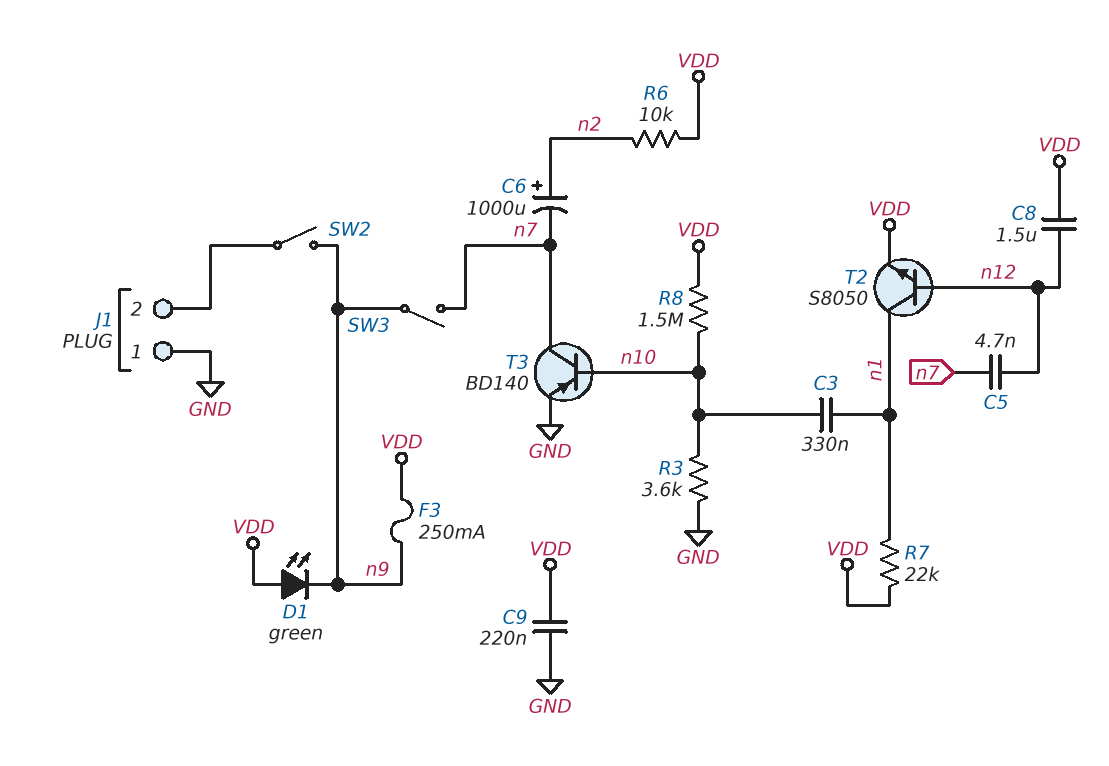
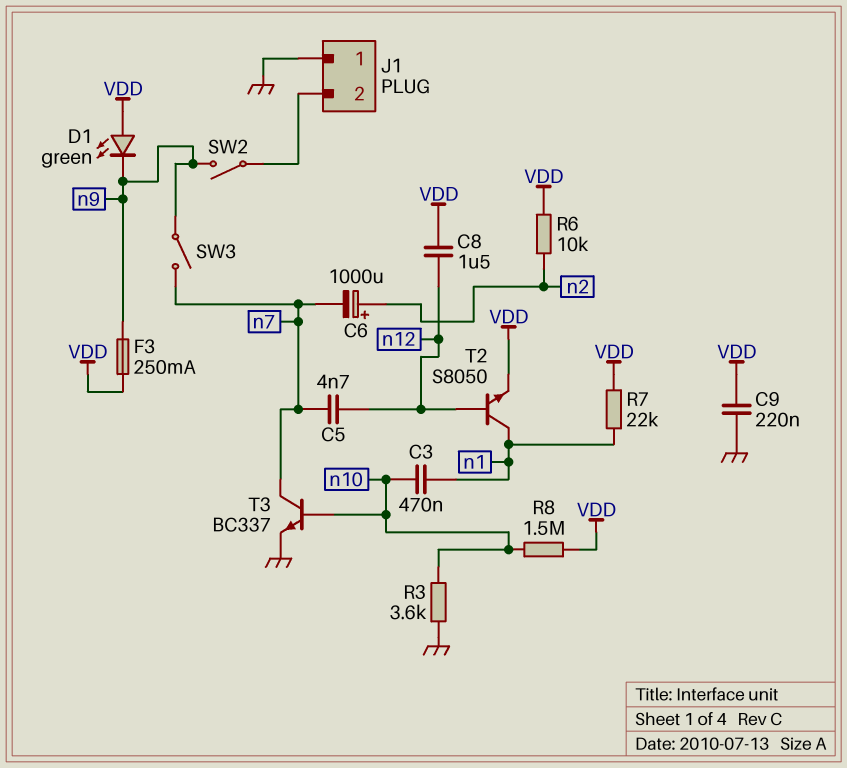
C3: 330nF (n1, n10) -> 470nF (n1, n10)
T3: PNP BD140 (B n10, C n7, E GND) -> NPN BC337 (B n10, C n7, E GND)

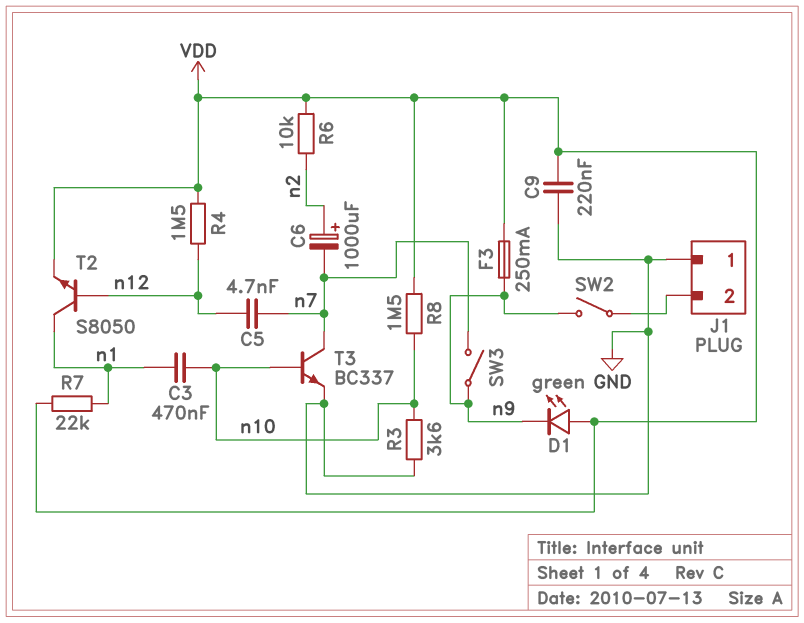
C8: 1.5uF (VDD, n12) -> none
R4: none -> 1.5M (VDD, n12)

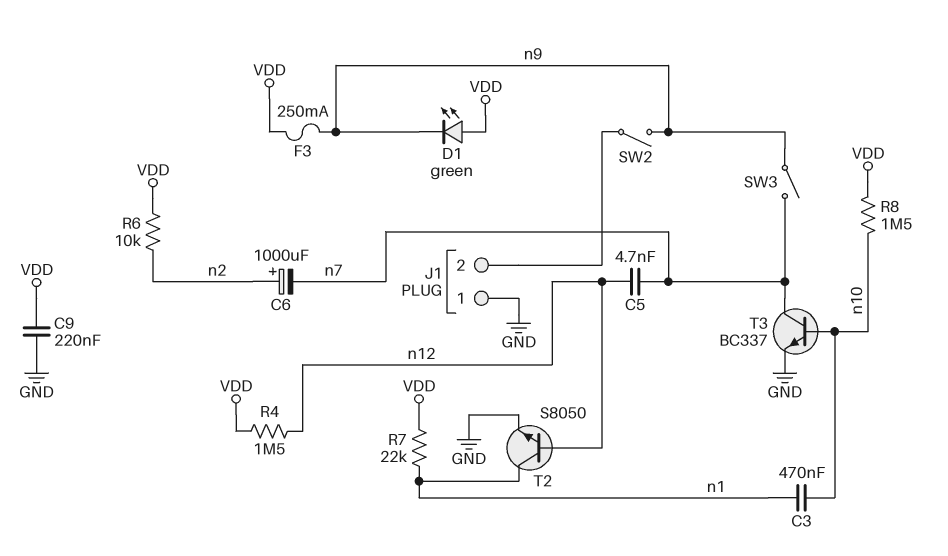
R3: 3.6k (GND, n10) -> none
T2: NPN S8050 (B n12, C n1, E VDD) -> NPN S8050 (B n12, C n1, E GND)

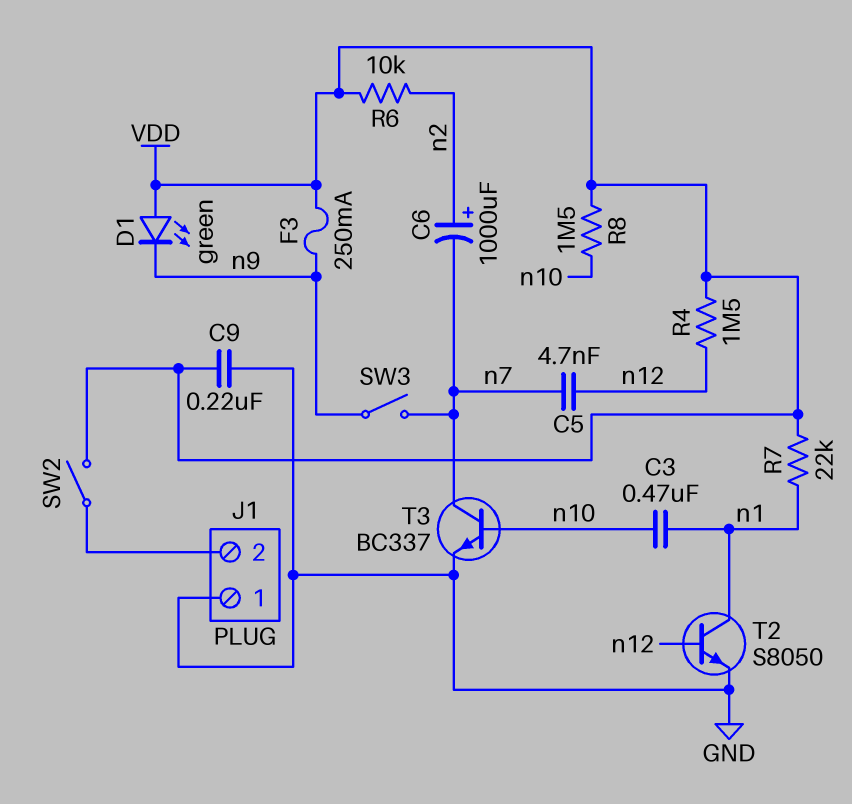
SW2: switch (J1/2, n9) -> switch (J1/2, VDD)

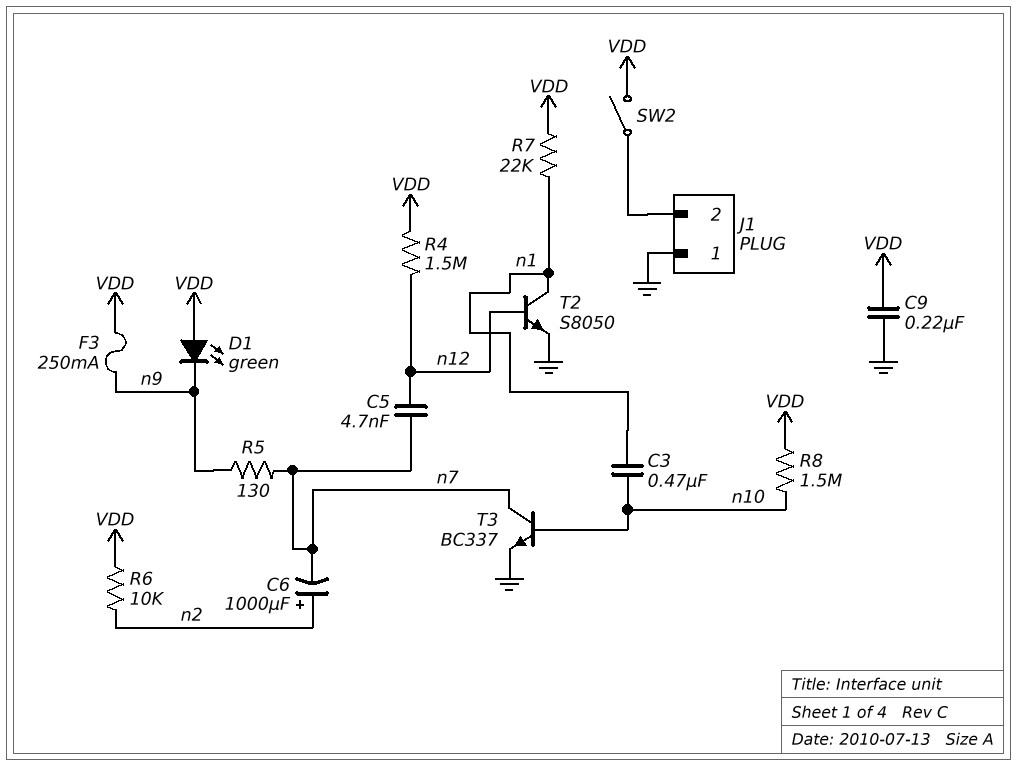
R5: none -> 130 (n7, n9)
SW3: switch (n7, n9) -> none

